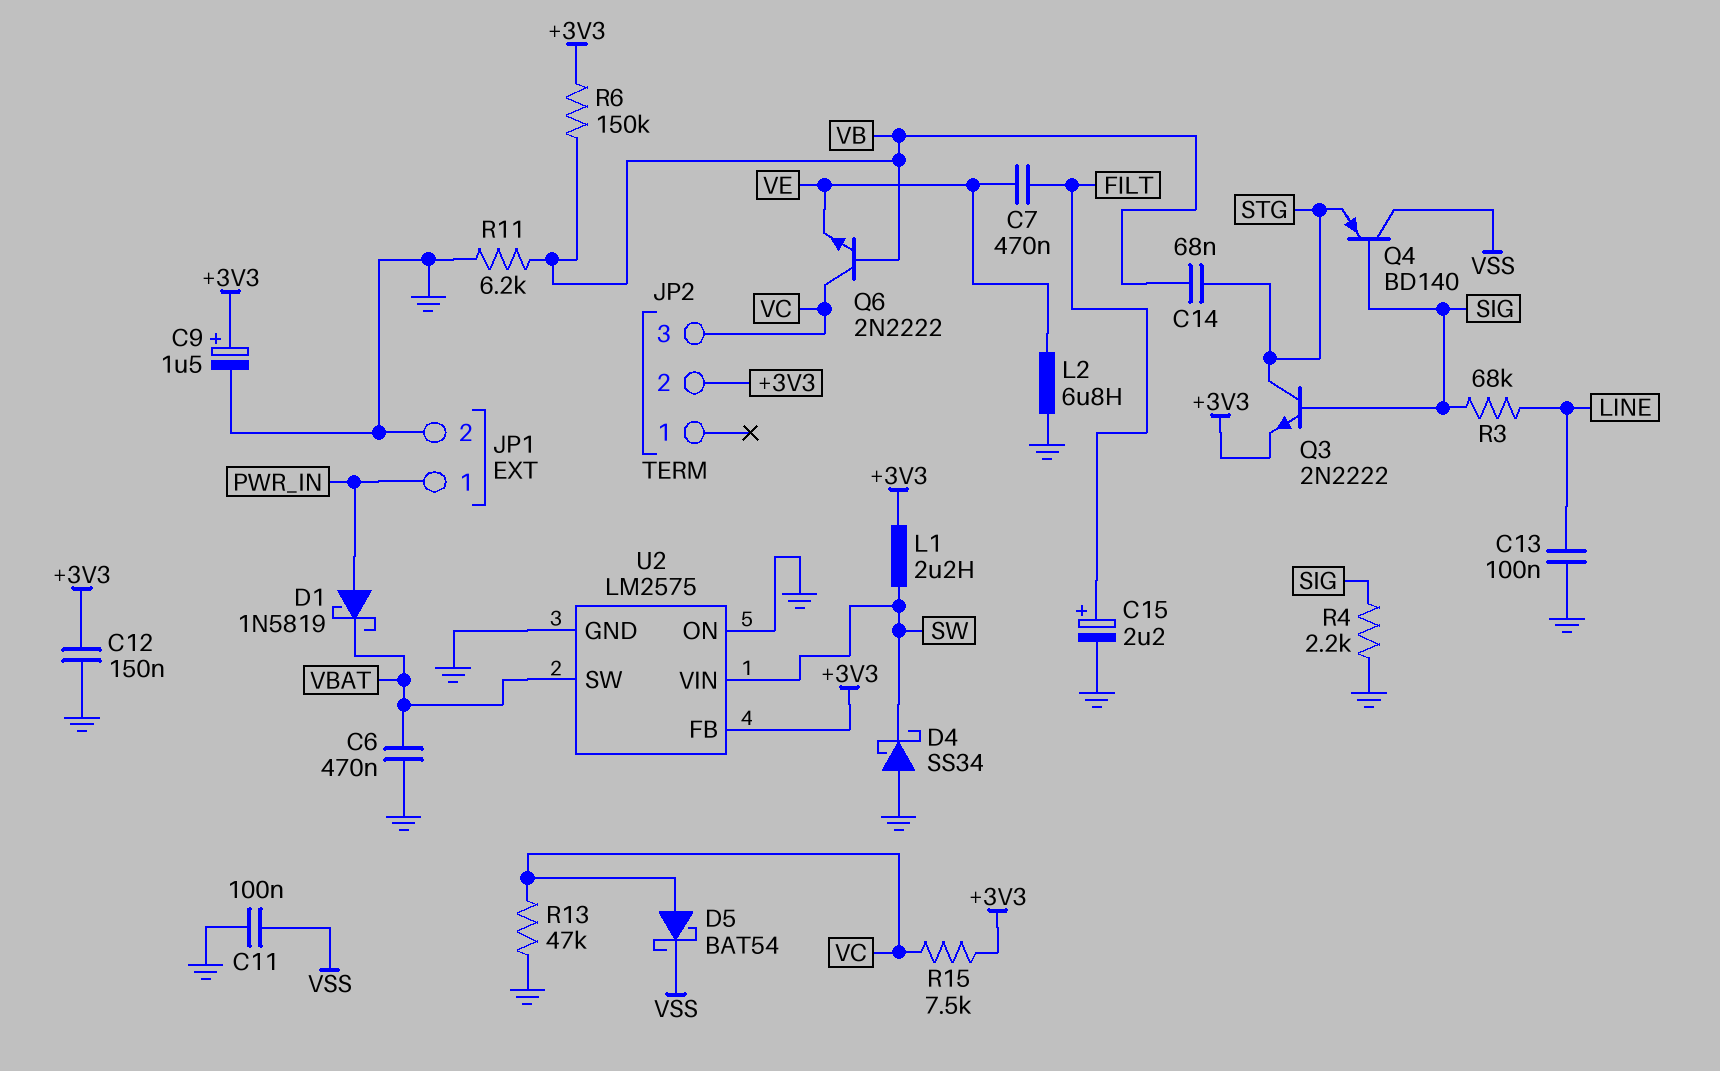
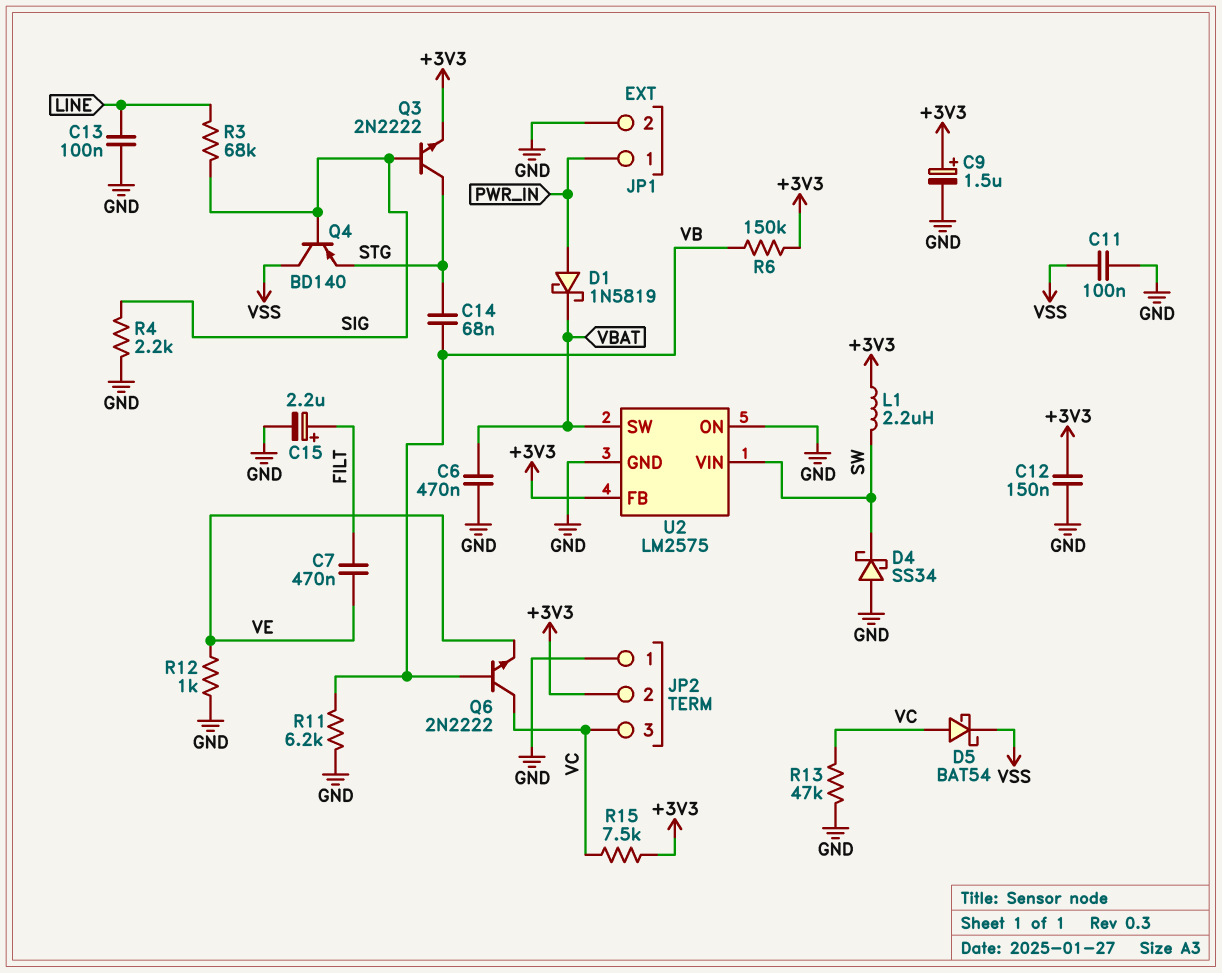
JP2 pin 1: none -> GND
L2: 6.8uH (GND, VE) -> none
R12: none -> 1k (GND, VE)

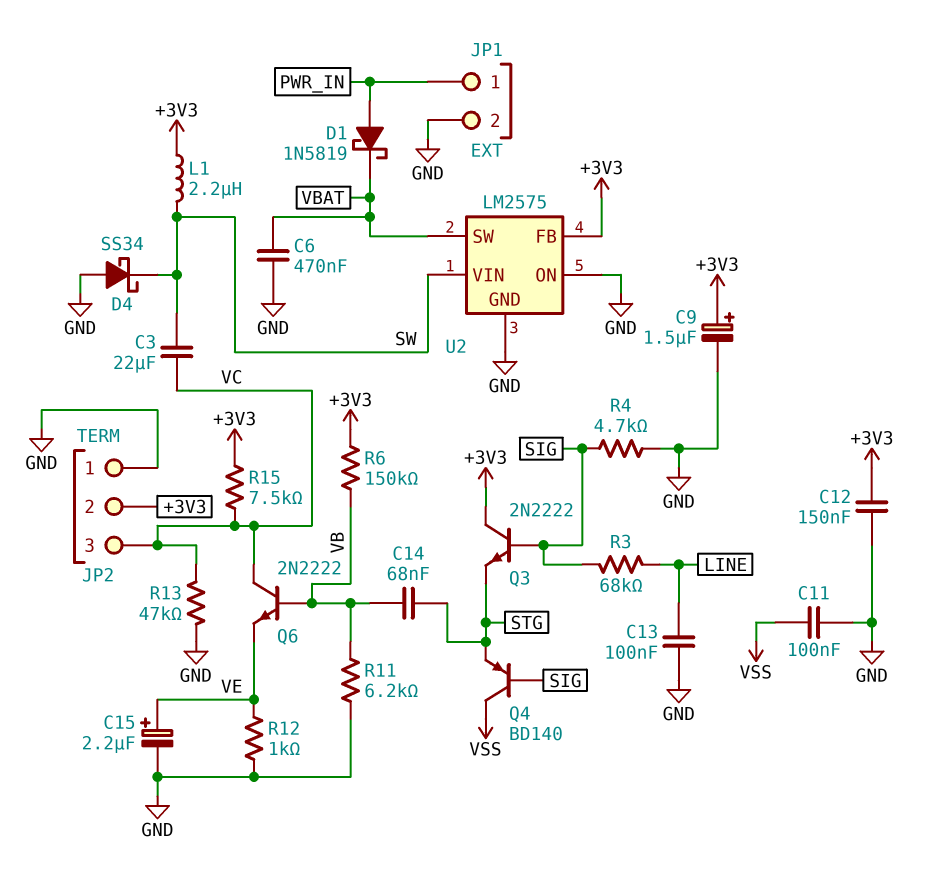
C3: none -> 22uF (SW, VC)
C7: 470nF (FILT, VE) -> none
C15: 2.2uF (plus FILT, minus GND) -> 2.2uF (plus VE, minus GND)
D5: schottky BAT54 (A VC, K VSS) -> none
Q3: NPN 2N2222 (B SIG, C STG, E +3V3) -> NPN 2N2222 (B SIG, C +3V3, E STG)
R4: 2.2k (GND, SIG) -> 4.7k (GND, SIG)

